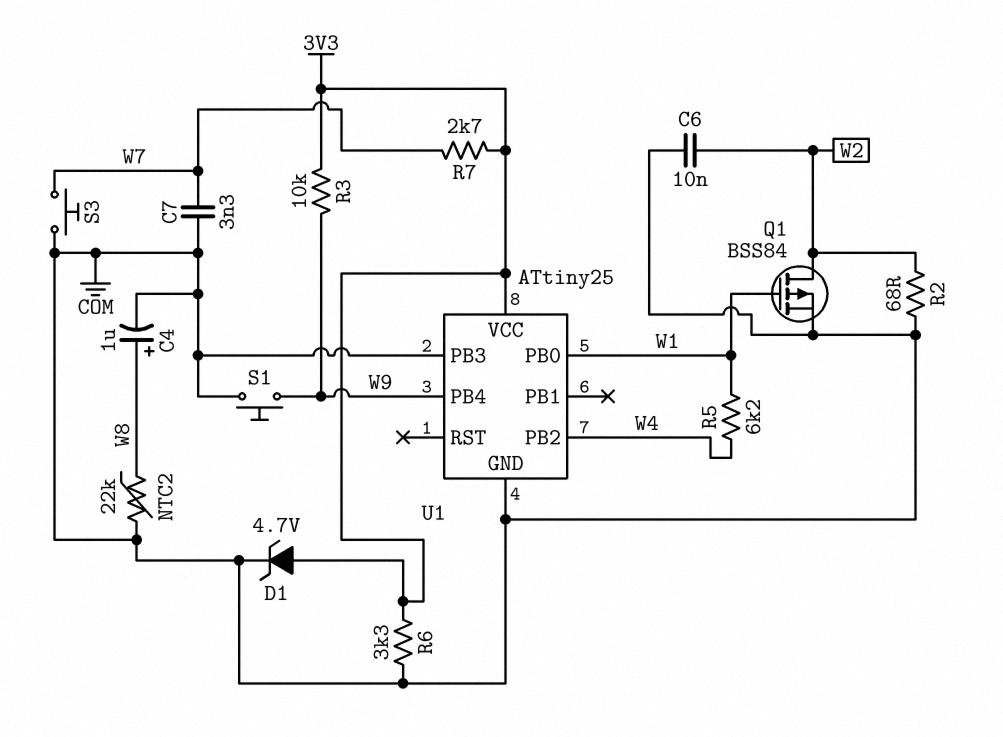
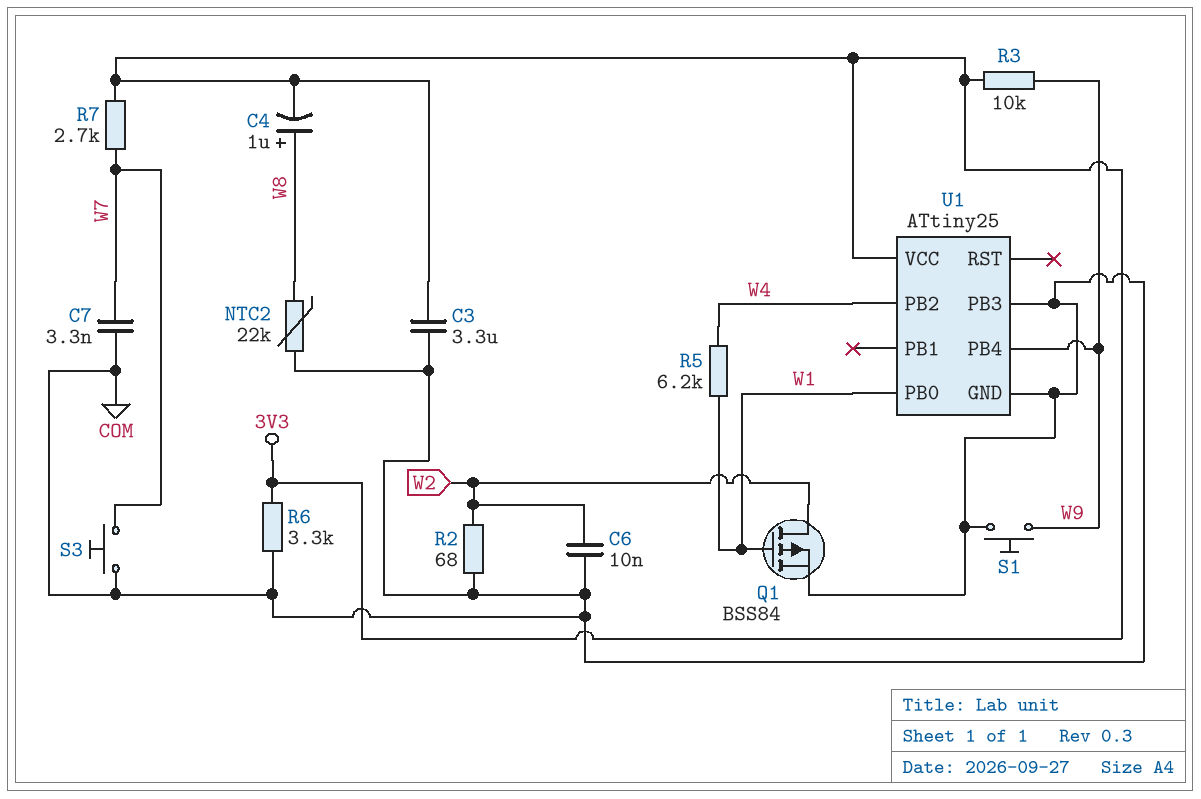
C3: none -> 3.3uF (3V3, COM)
C4: 1uF (plus W8, minus COM) -> 1uF (plus W8, minus 3V3)
D1: zener 4.7V (A 3V3, K COM) -> none

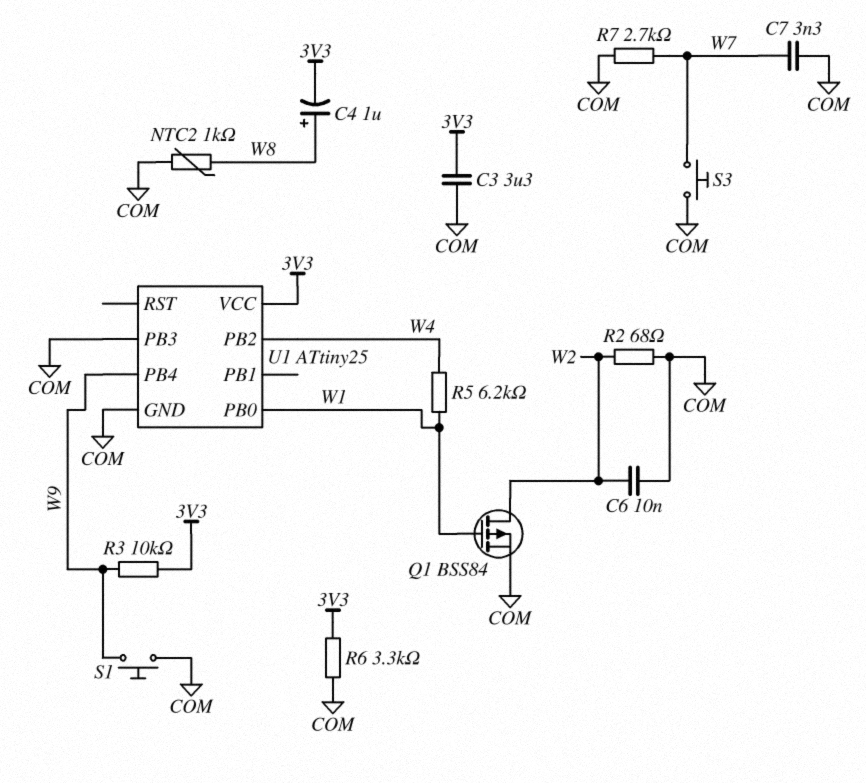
NTC2: 22k (COM, W8) -> 1k (COM, W8)
R7: 2.7k (3V3, W7) -> 2.7k (COM, W7)

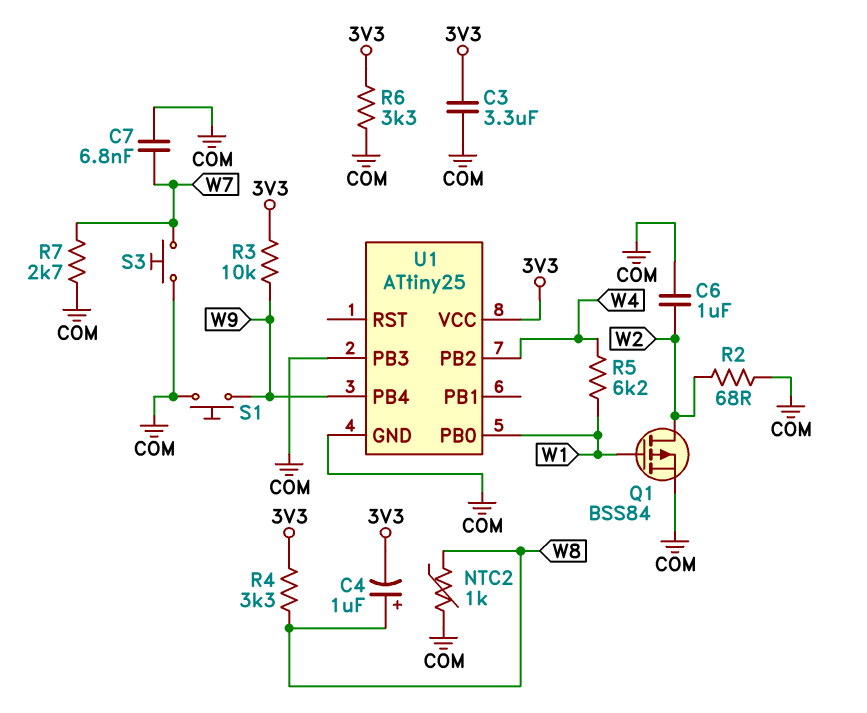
C6: 10nF (COM, W2) -> 1uF (COM, W2)
C7: 3.3nF (COM, W7) -> 6.8nF (COM, W7)
R4: none -> 3.3k (3V3, W8)

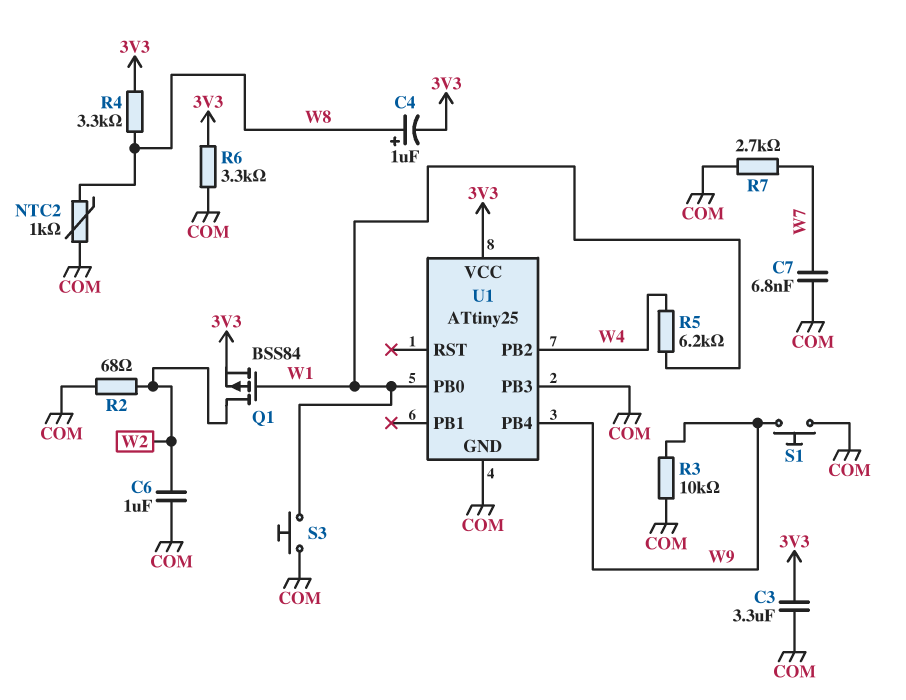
Q1: PMOS BSS84 (G W1, D W2, S COM) -> PMOS BSS84 (G W1, D W2, S 3V3)
R3: 10k (3V3, W9) -> 10k (COM, W9)
S3: button (COM, W7) -> button (COM, W1)

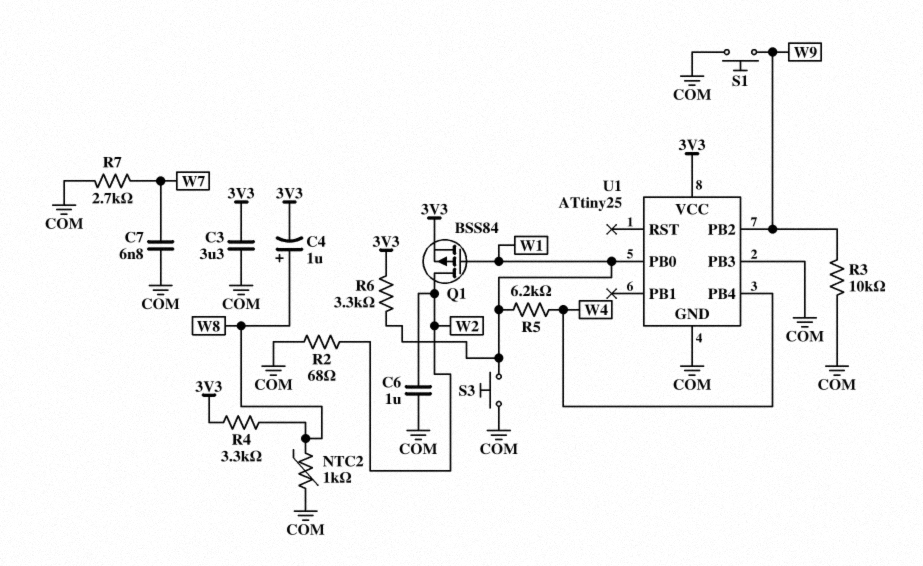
R6: 3.3k (3V3, COM) -> 3.3k (3V3, W1)
U1 pin PB2: W4 -> W9
U1 pin PB4: W9 -> W4

